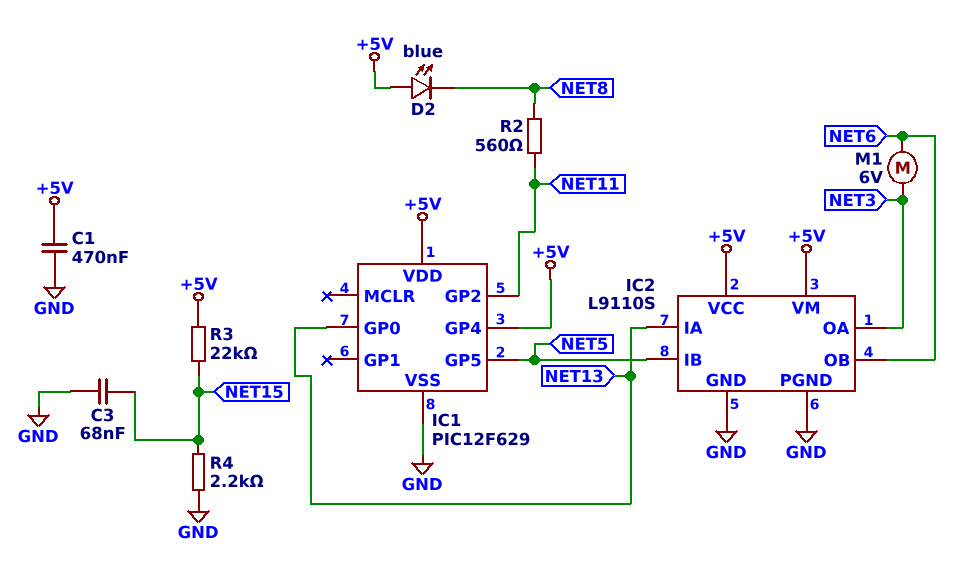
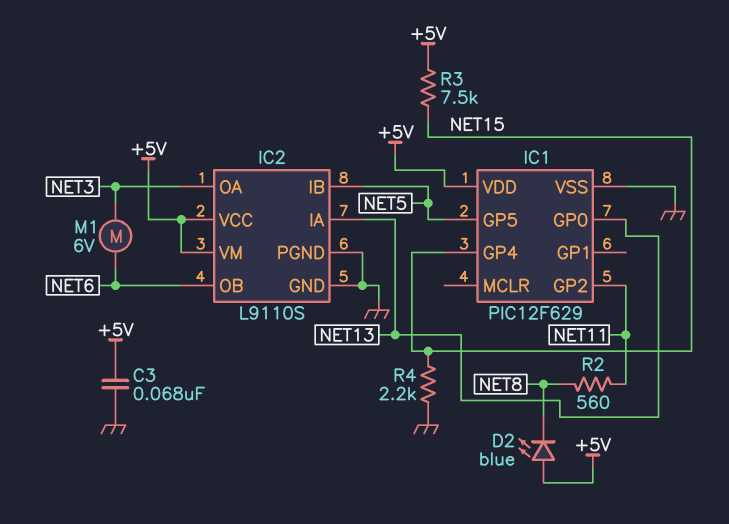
C1: 470nF (+5V, GND) -> none
C3: 68nF (GND, NET15) -> 68nF (+5V, GND)
IC1 pin GP4: +5V -> NET15
R3: 22k (+5V, NET15) -> 7.5k (+5V, NET15)

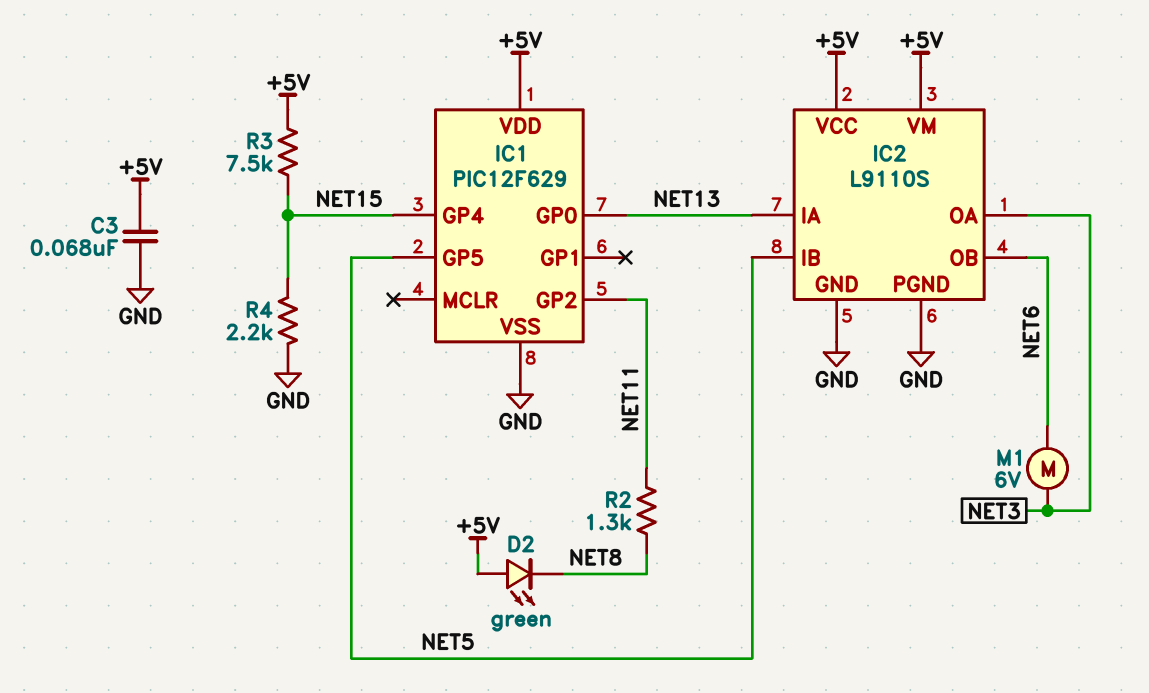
D2: LED blue (A +5V, K NET8) -> LED green (A +5V, K NET8)
R2: 560 (NET8, NET11) -> 1.3k (NET8, NET11)

